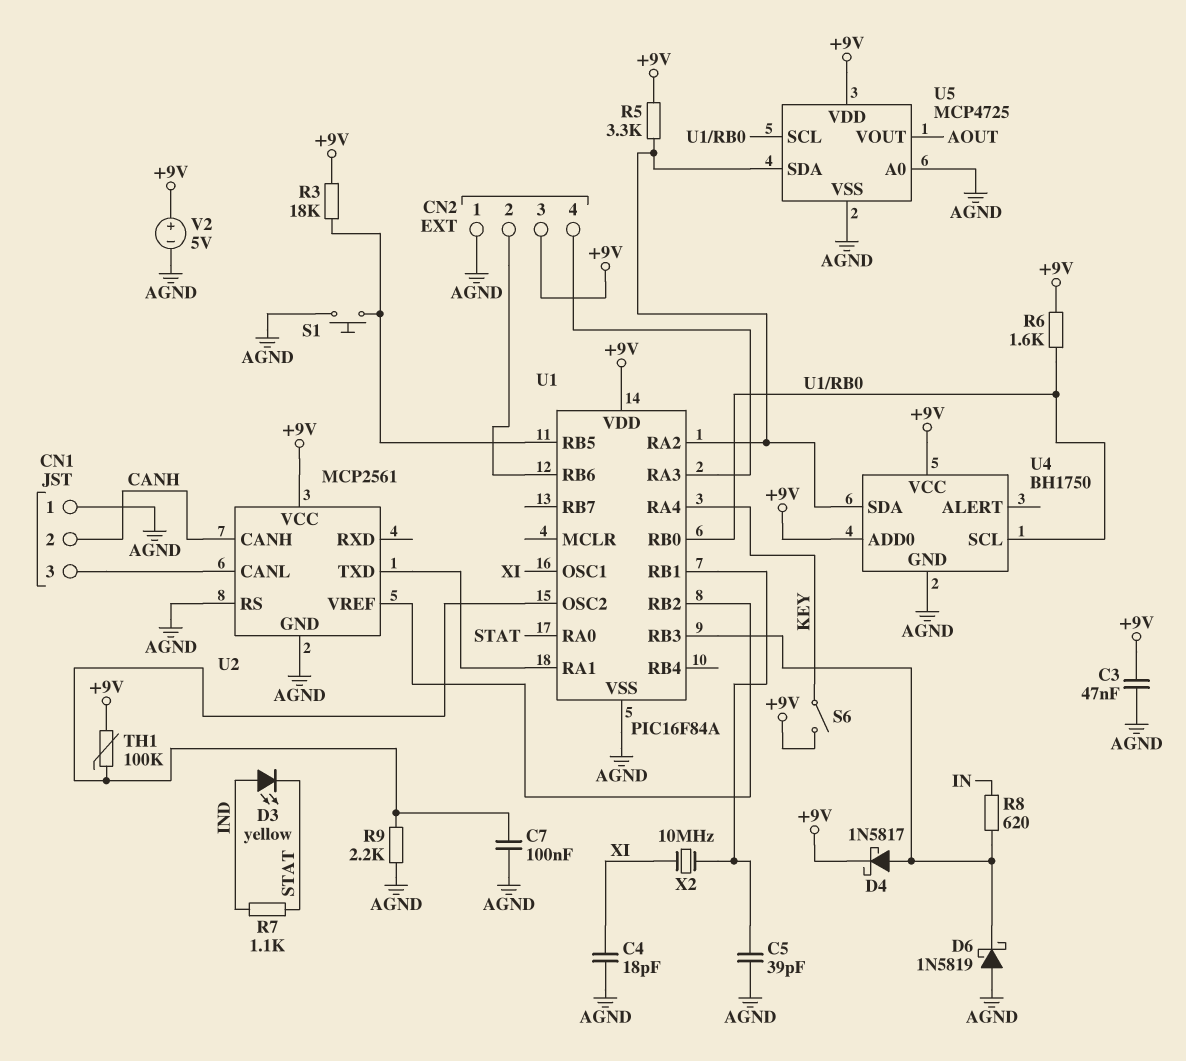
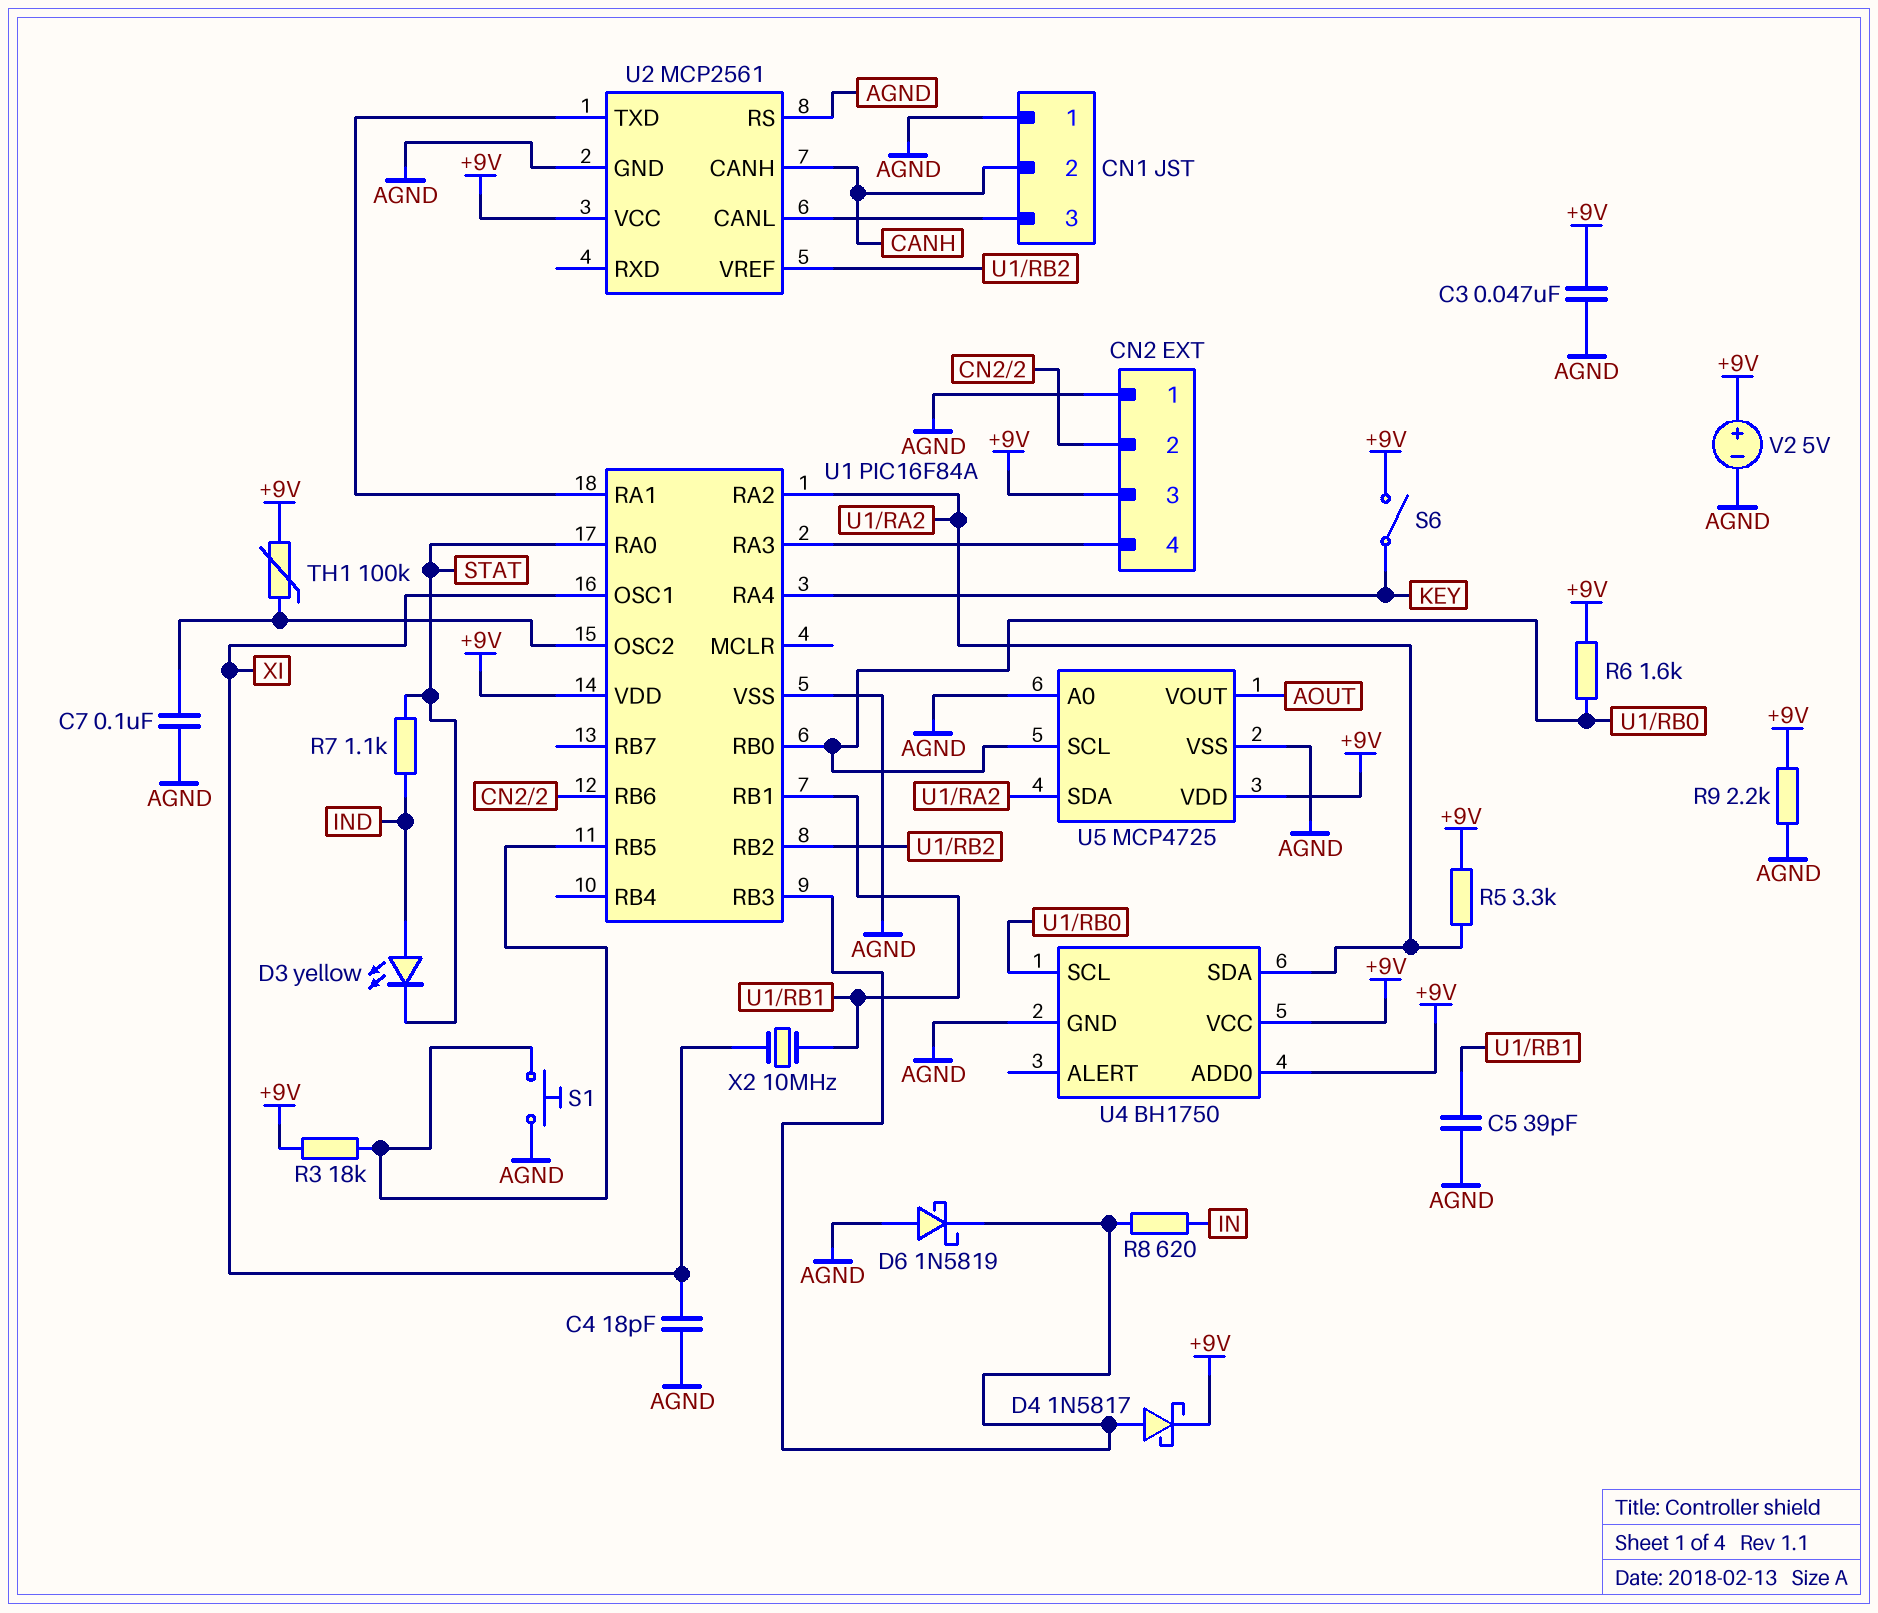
R9: 2.2k (AGND, U1/OSC2) -> 2.2k (+9V, AGND)

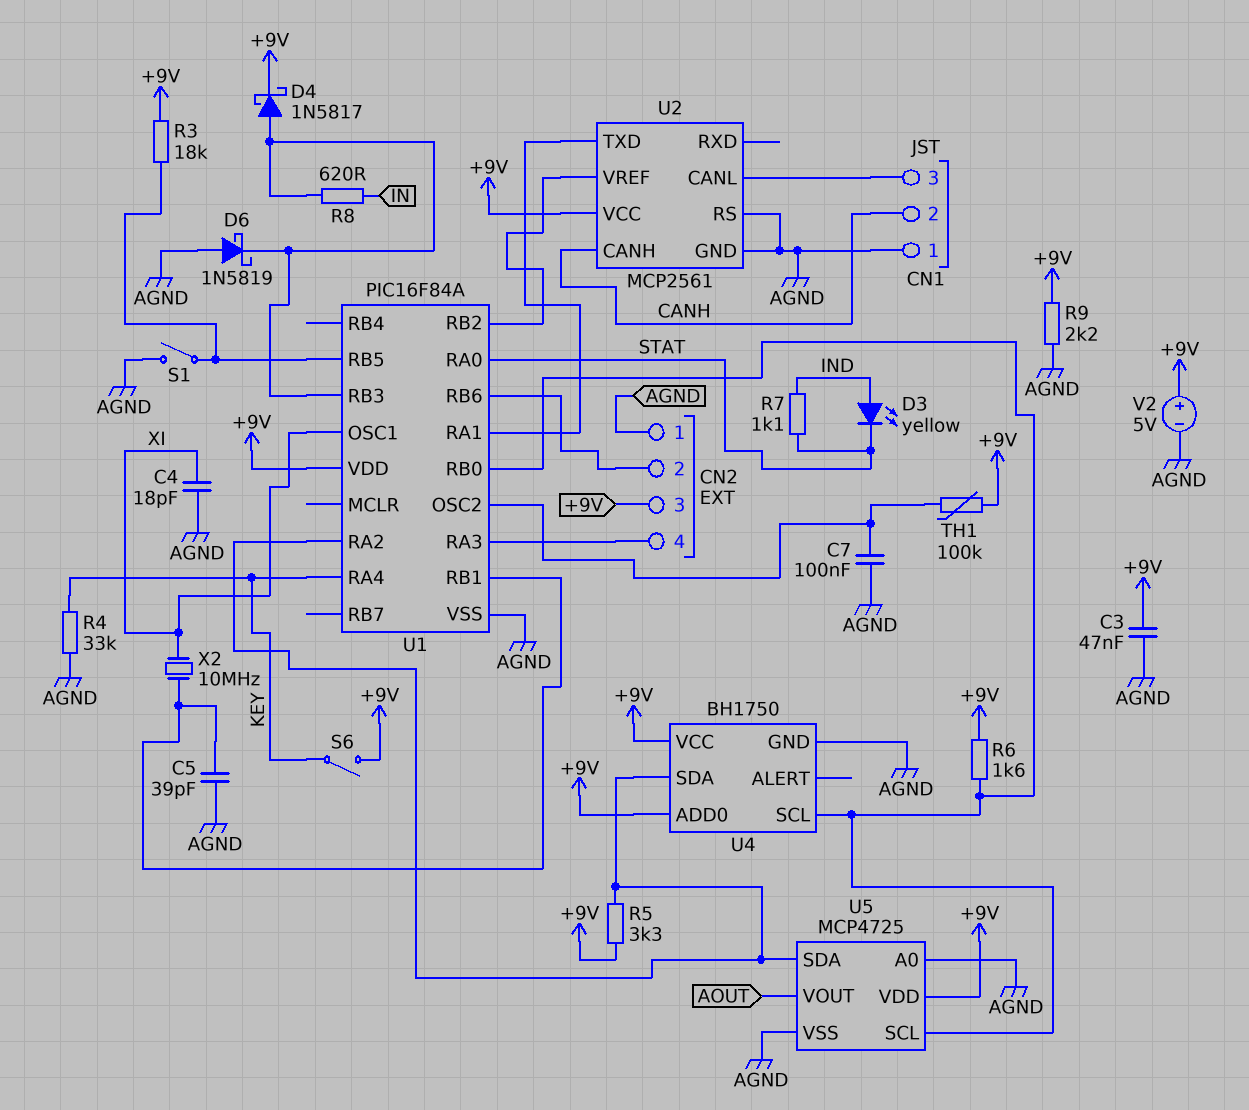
R4: none -> 33k (AGND, KEY)
S1: button (AGND, U1/RB5) -> switch (AGND, U1/RB5)

